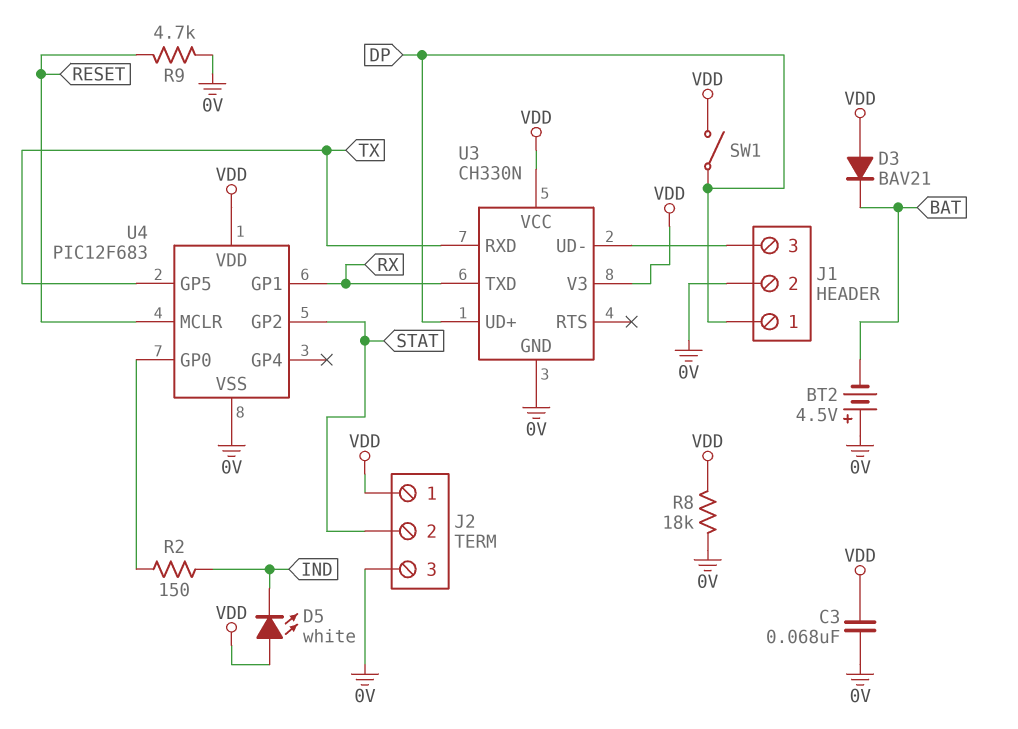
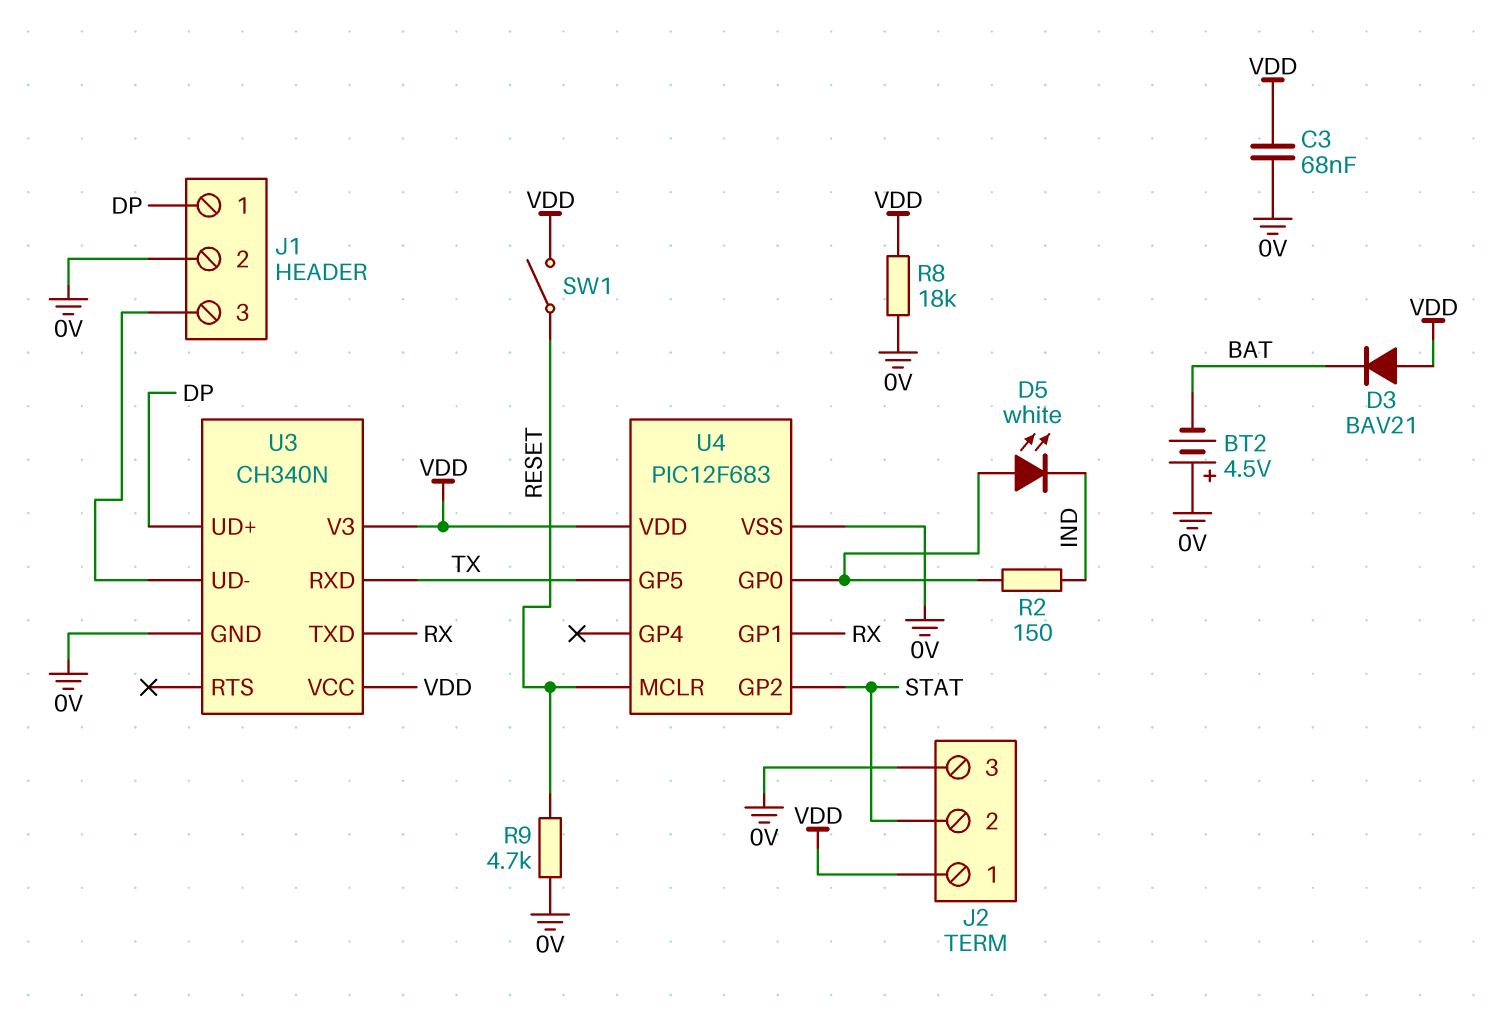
D5: LED white (A VDD, K IND) -> LED white (A U4/GP0, K IND)
SW1: switch (DP, VDD) -> switch (RESET, VDD)
U3: CH330N -> CH340N

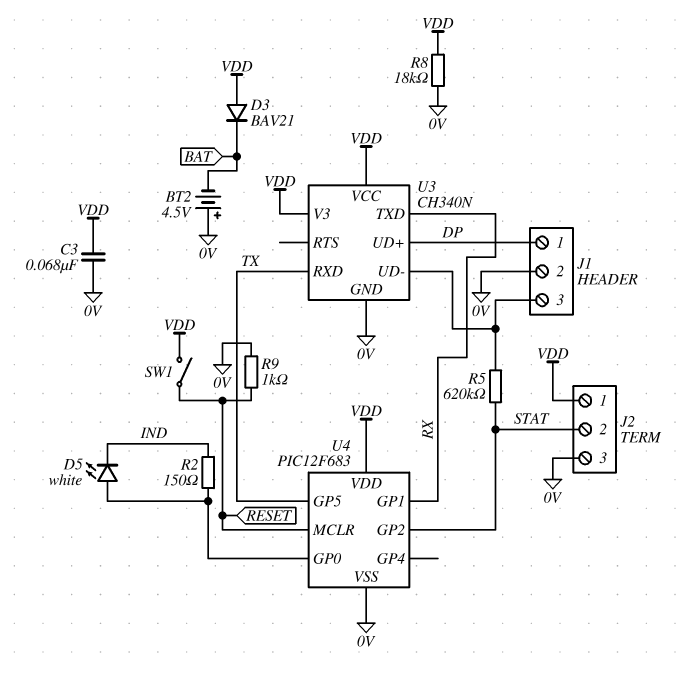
R5: none -> 620k (J1/3, STAT)
R9: 4.7k (0V, RESET) -> 1k (0V, RESET)

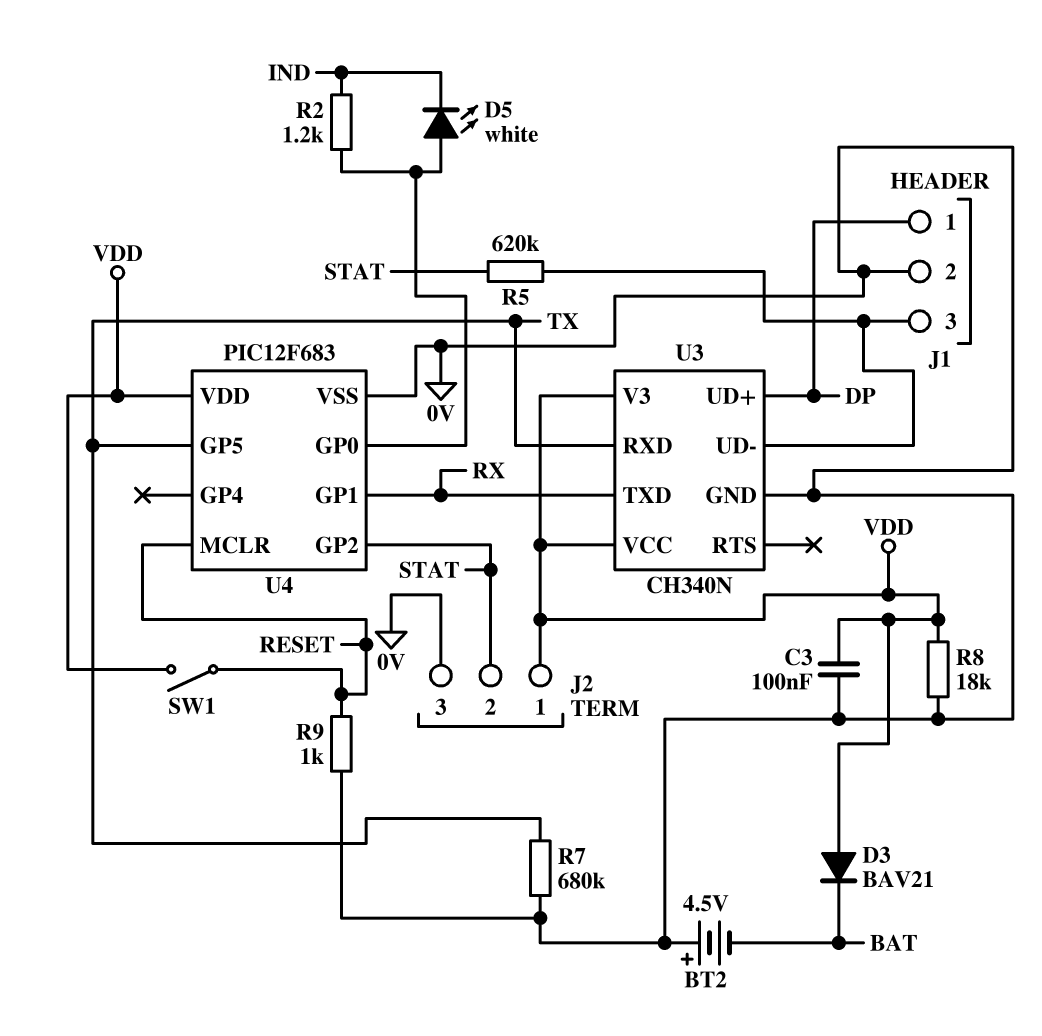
C3: 68nF (0V, VDD) -> 100nF (0V, VDD)
R2: 150 (IND, U4/GP0) -> 1.2k (IND, U4/GP0)
R7: none -> 680k (0V, TX)

